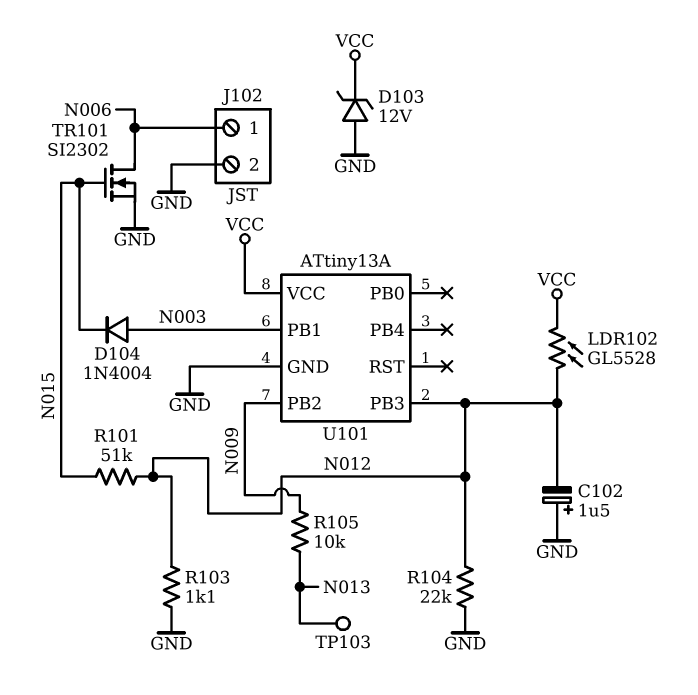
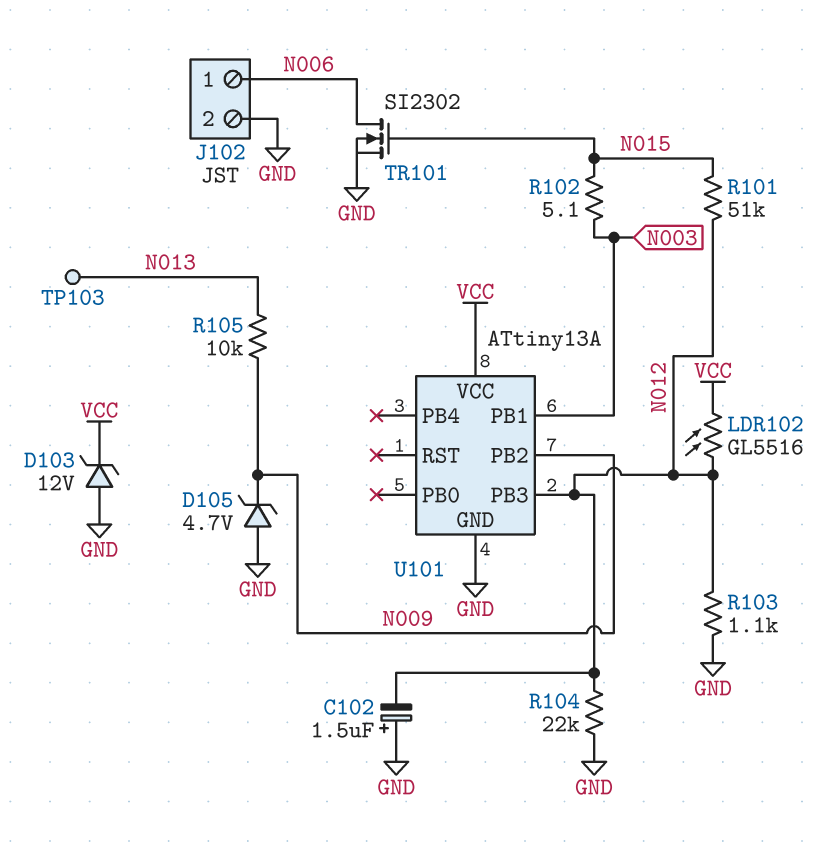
D104: diode 1N4004 (A N003, K N015) -> none
D105: none -> zener 4.7V (A GND, K N009)
LDR102: GL5528 (N012, VCC) -> GL5516 (N012, VCC)
R102: none -> 5.1 (N003, N015)

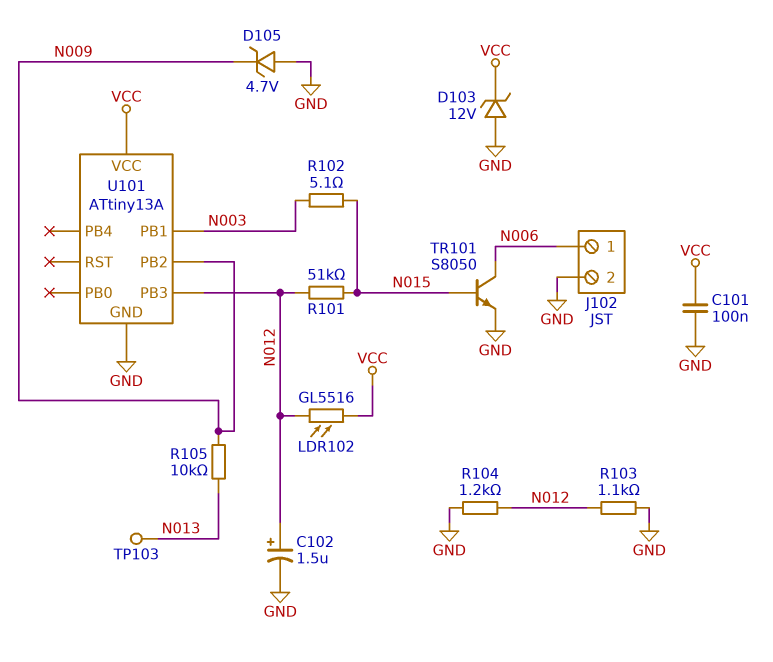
C101: none -> 100nF (GND, VCC)
C102: 1.5uF (plus GND, minus N012) -> 1.5uF (plus N012, minus GND)
R104: 22k (GND, N012) -> 1.2k (GND, N012)
TR101: NMOS SI2302 (G N015, D N006, S GND) -> NPN S8050 (B N015, C N006, E GND)

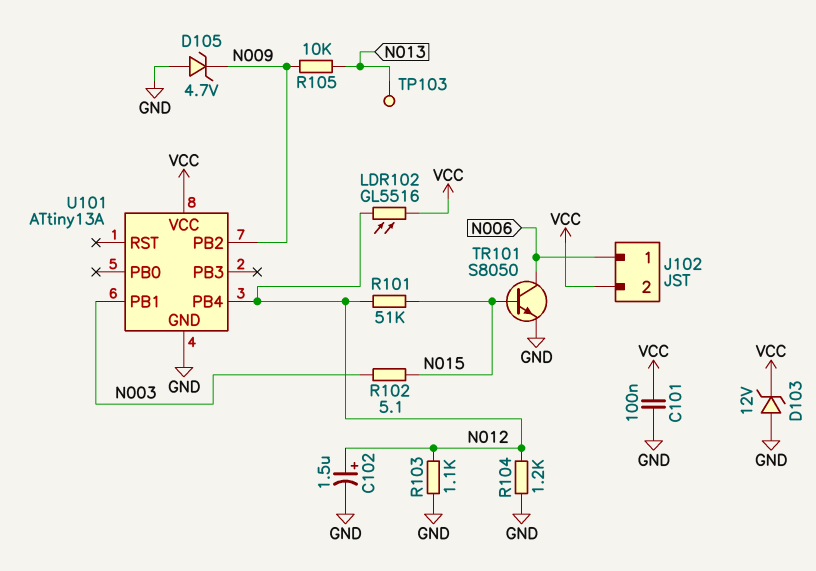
J102 pin 2: GND -> VCC
U101 pin PB3: N012 -> none
U101 pin PB4: none -> N012

